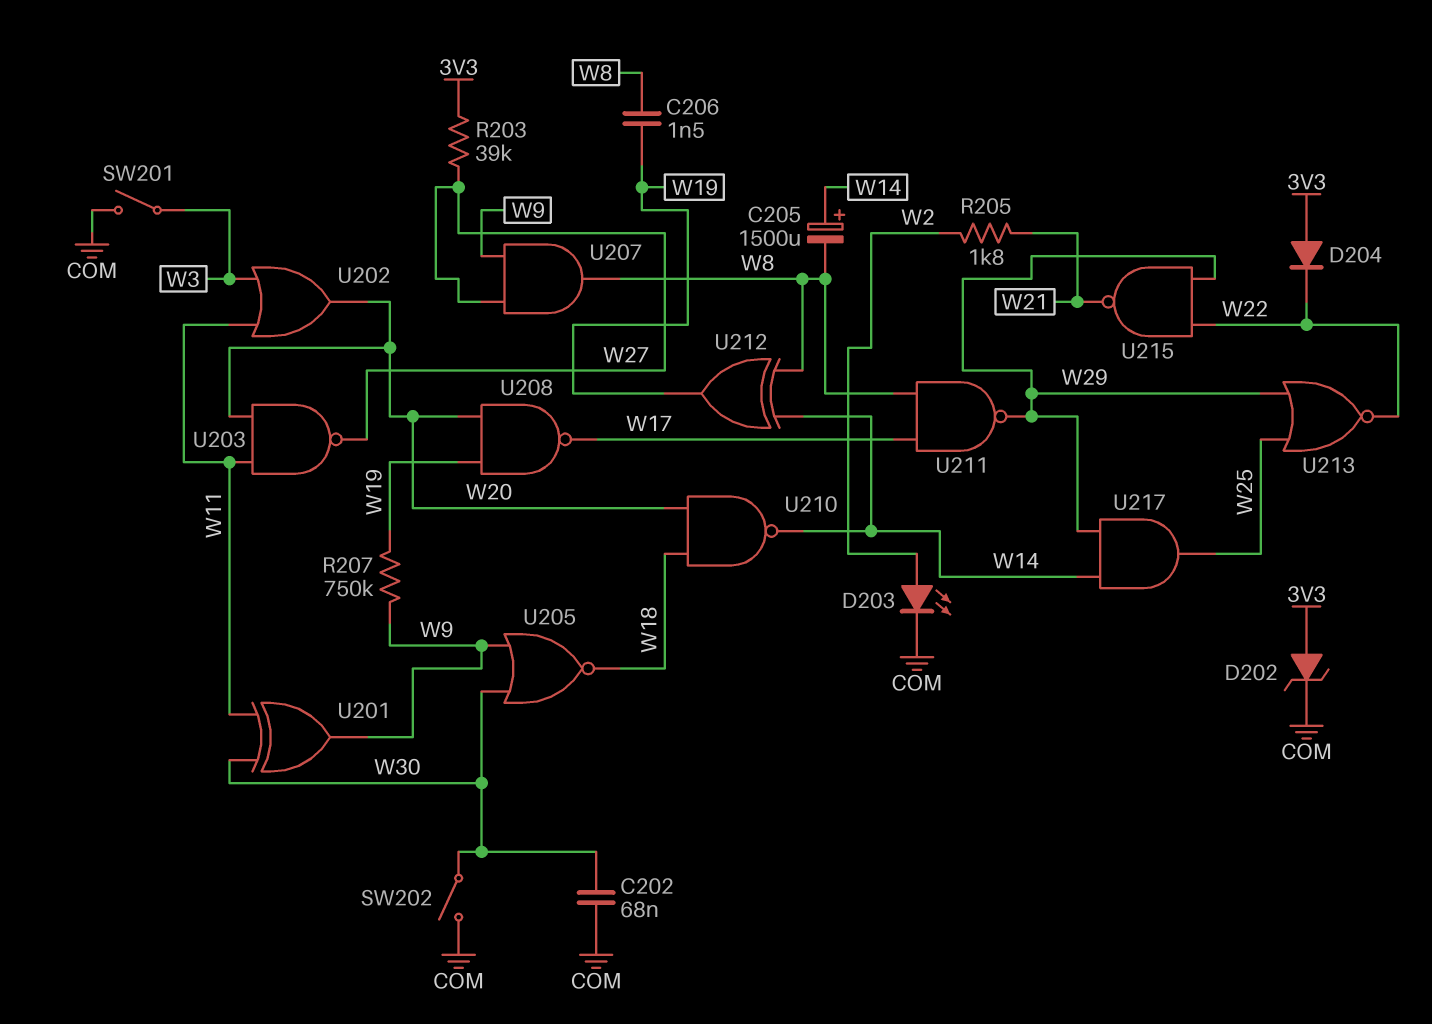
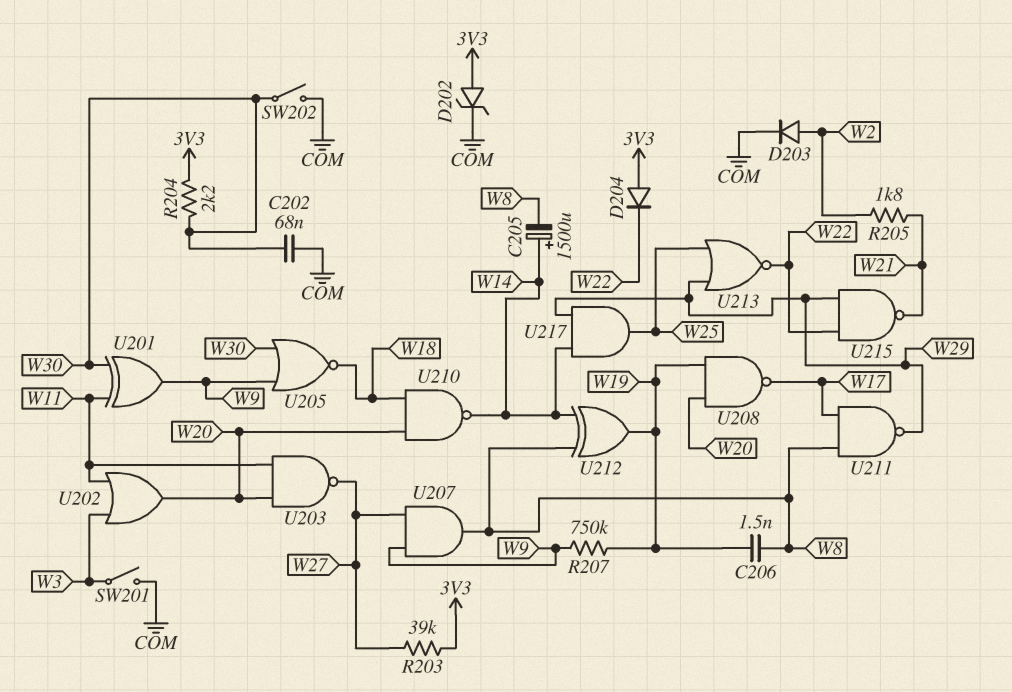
D203: LED (A W2, K COM) -> diode (A W2, K COM)
R204: none -> 2.2k (3V3, W30)

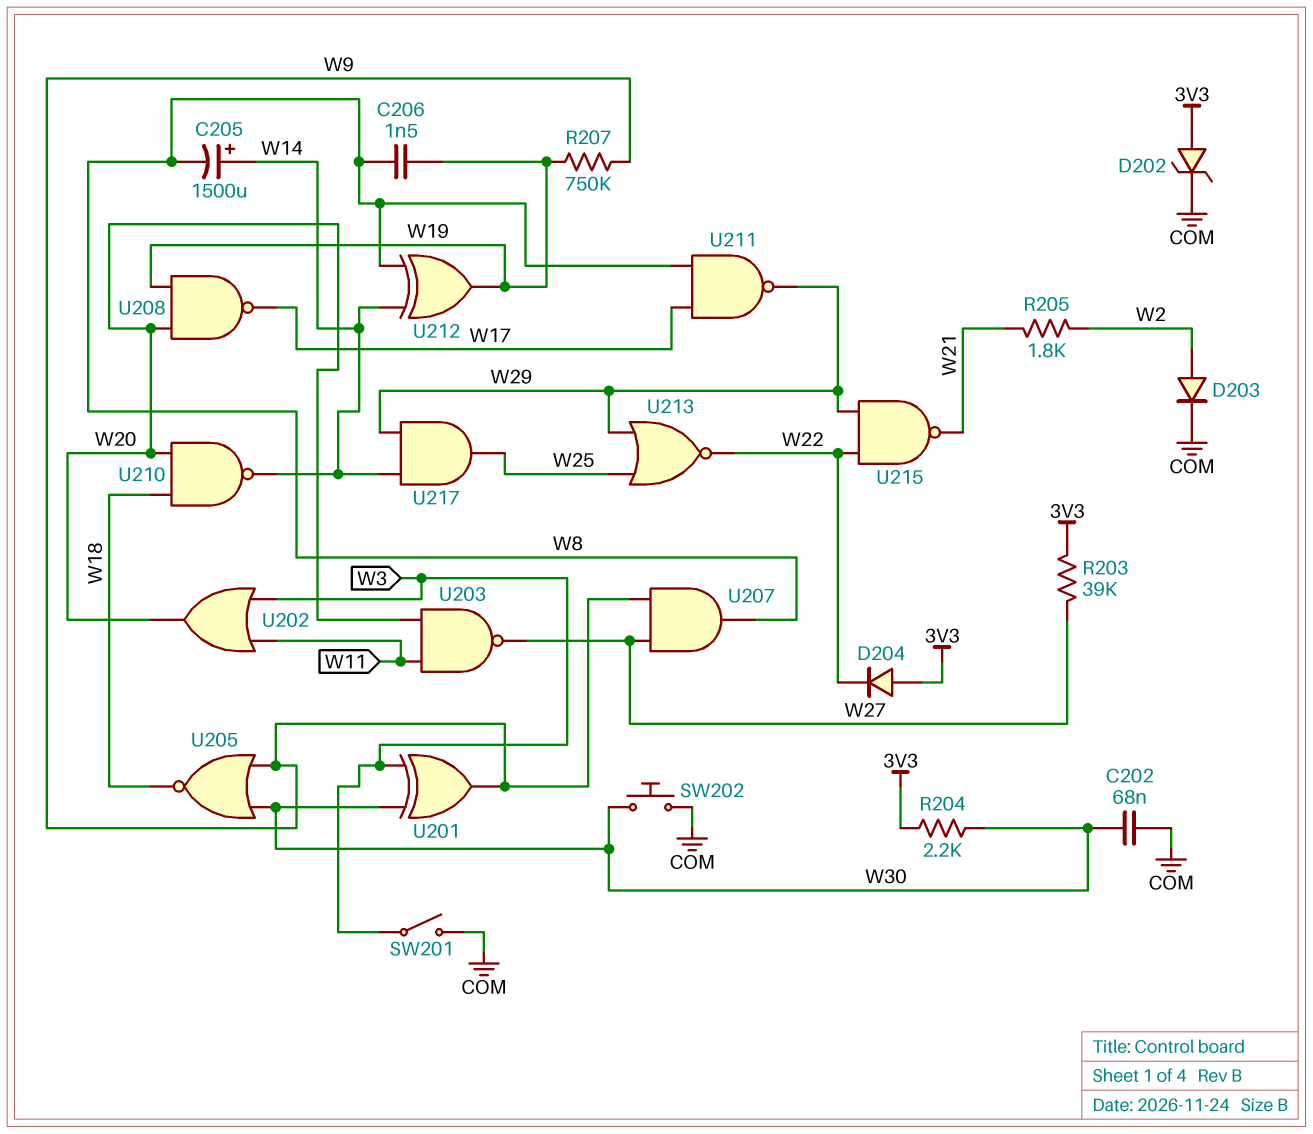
SW202: switch (COM, W30) -> button (COM, W30)
U201: XOR (in W11, in W30, out W9) -> XOR (in W3, in W30, out W9)

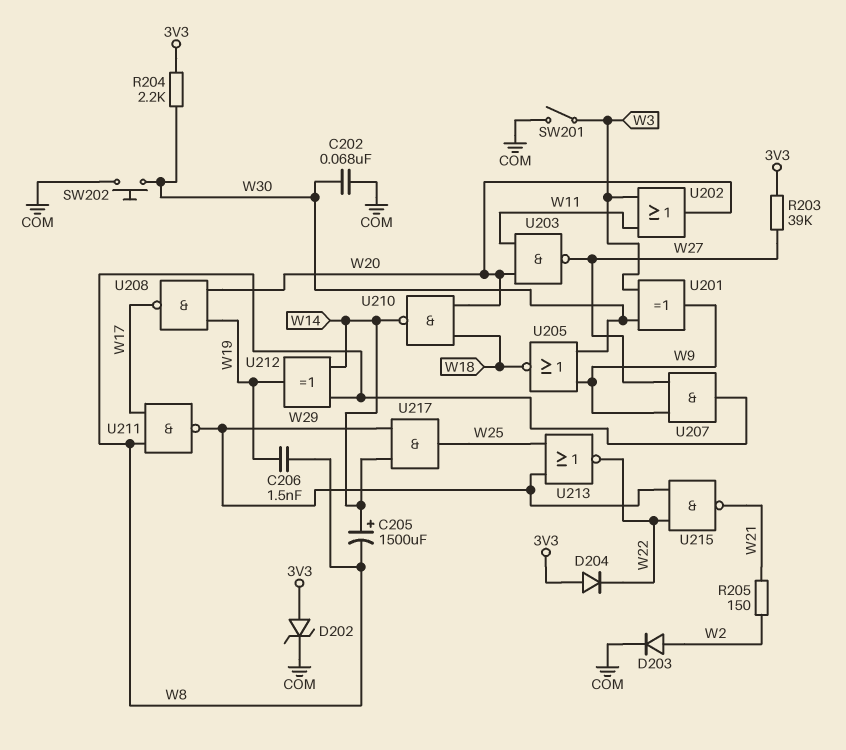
R205: 1.8k (W2, W21) -> 150 (W2, W21)
R207: 750k (W9, W19) -> none

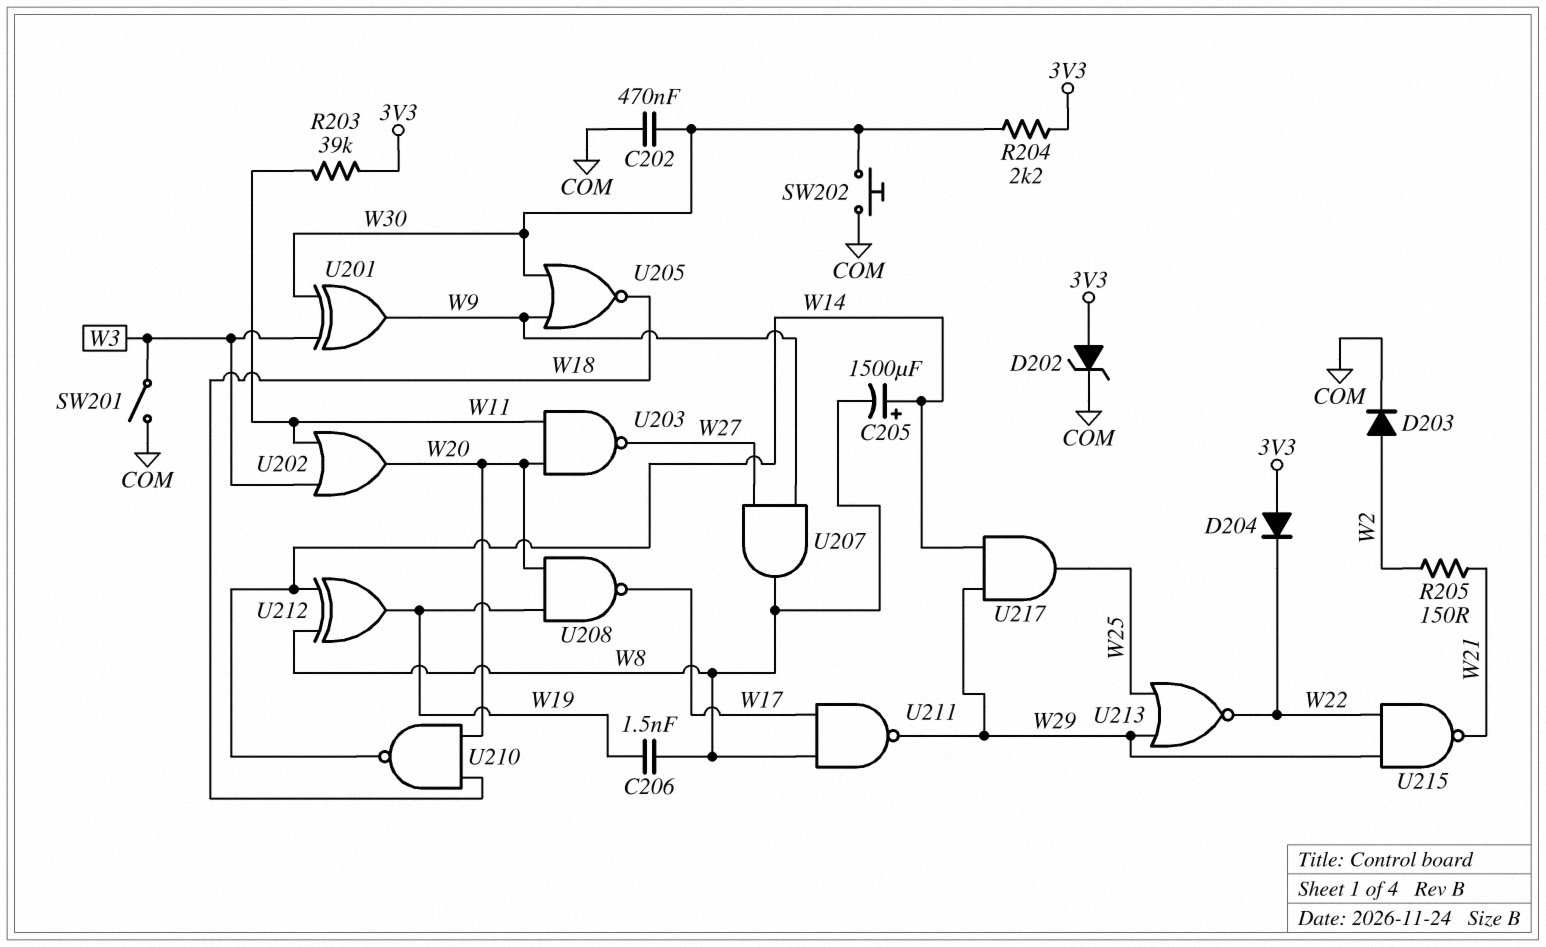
C202: 68nF (COM, W30) -> 470nF (COM, W30)
R203: 39k (3V3, W27) -> 39k (3V3, W11)

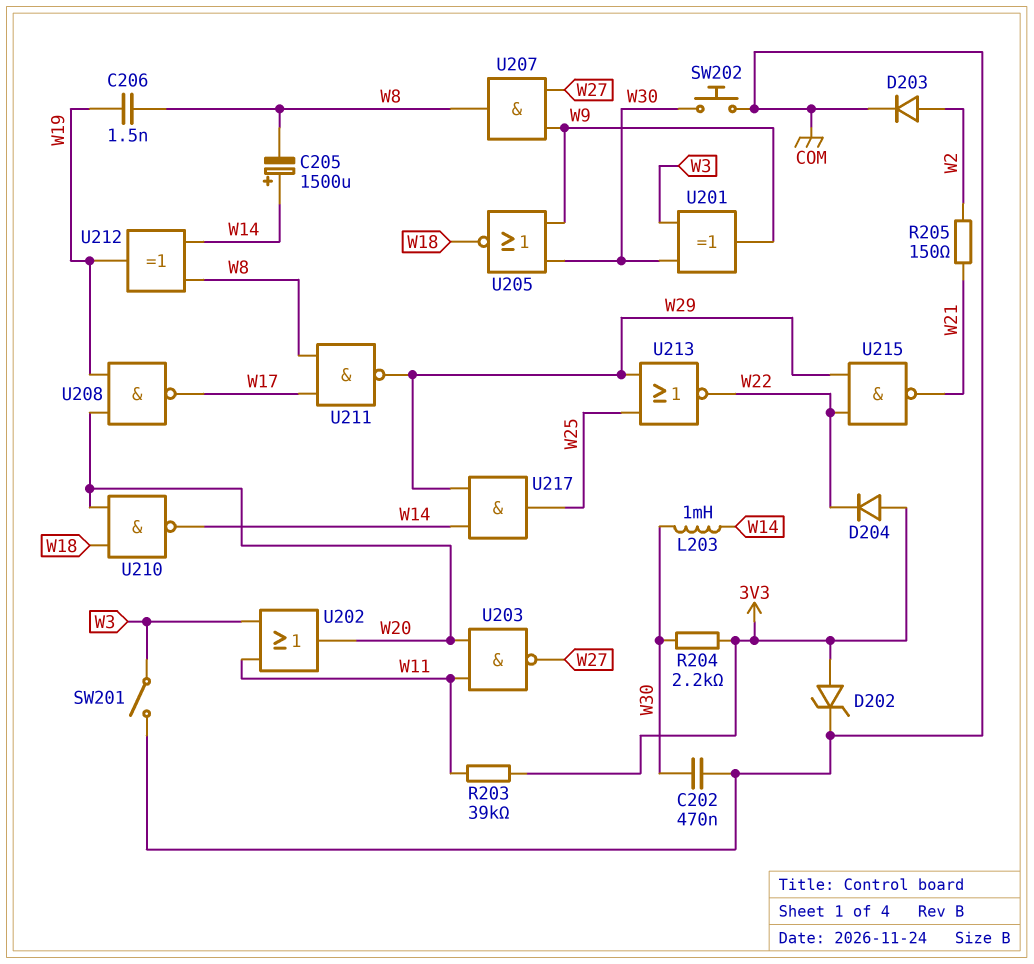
L203: none -> 1mH (W14, W30)

